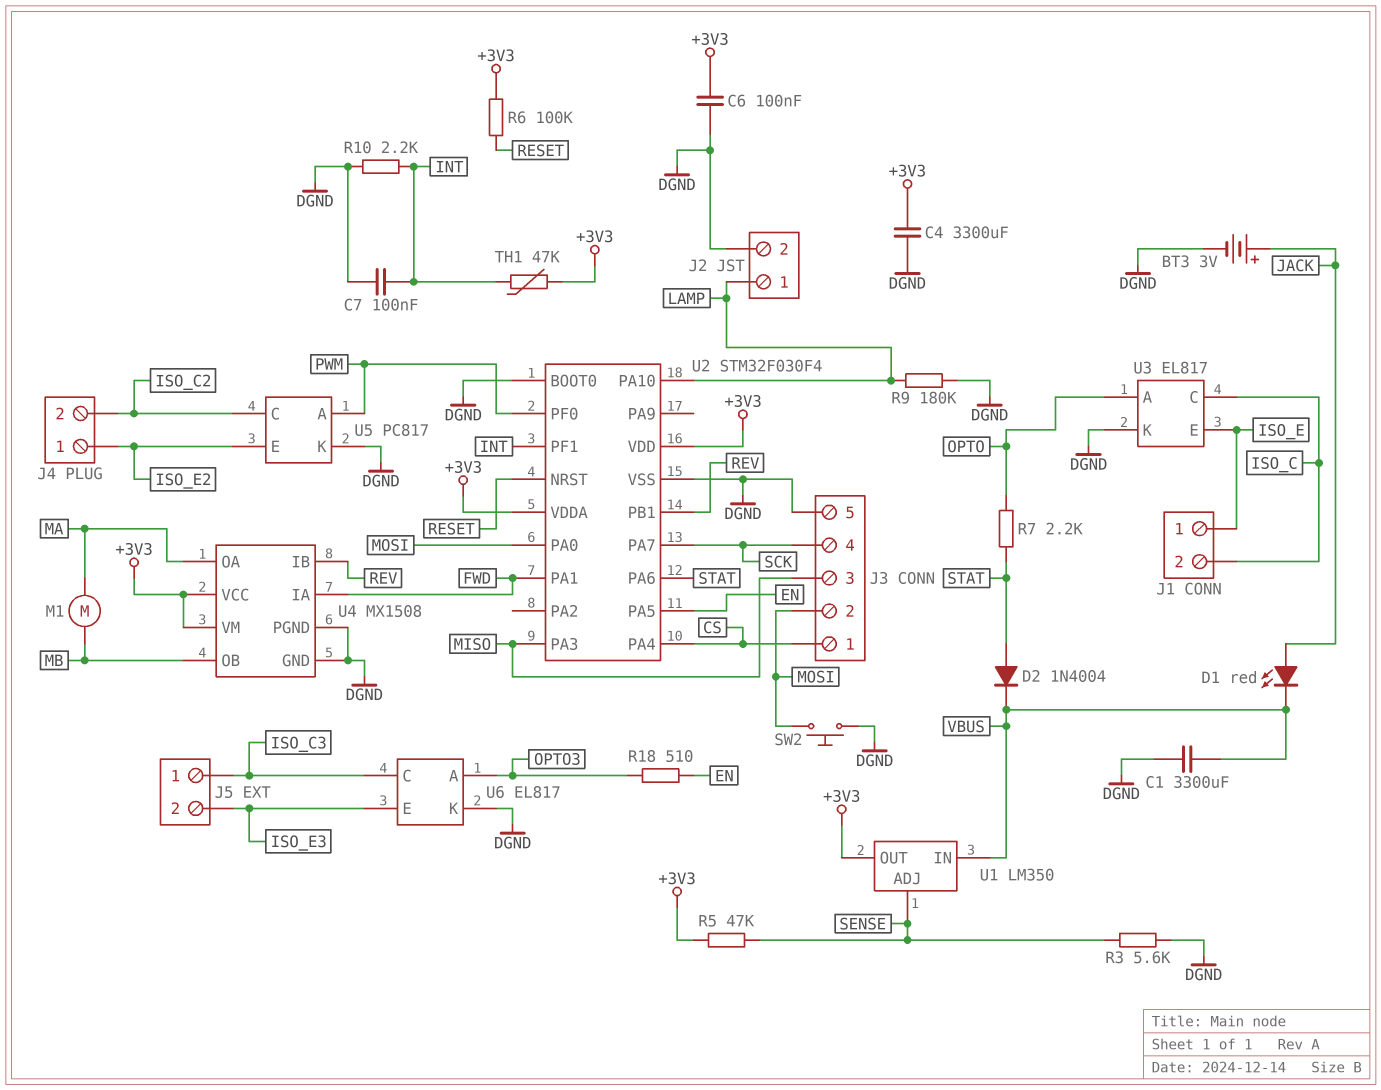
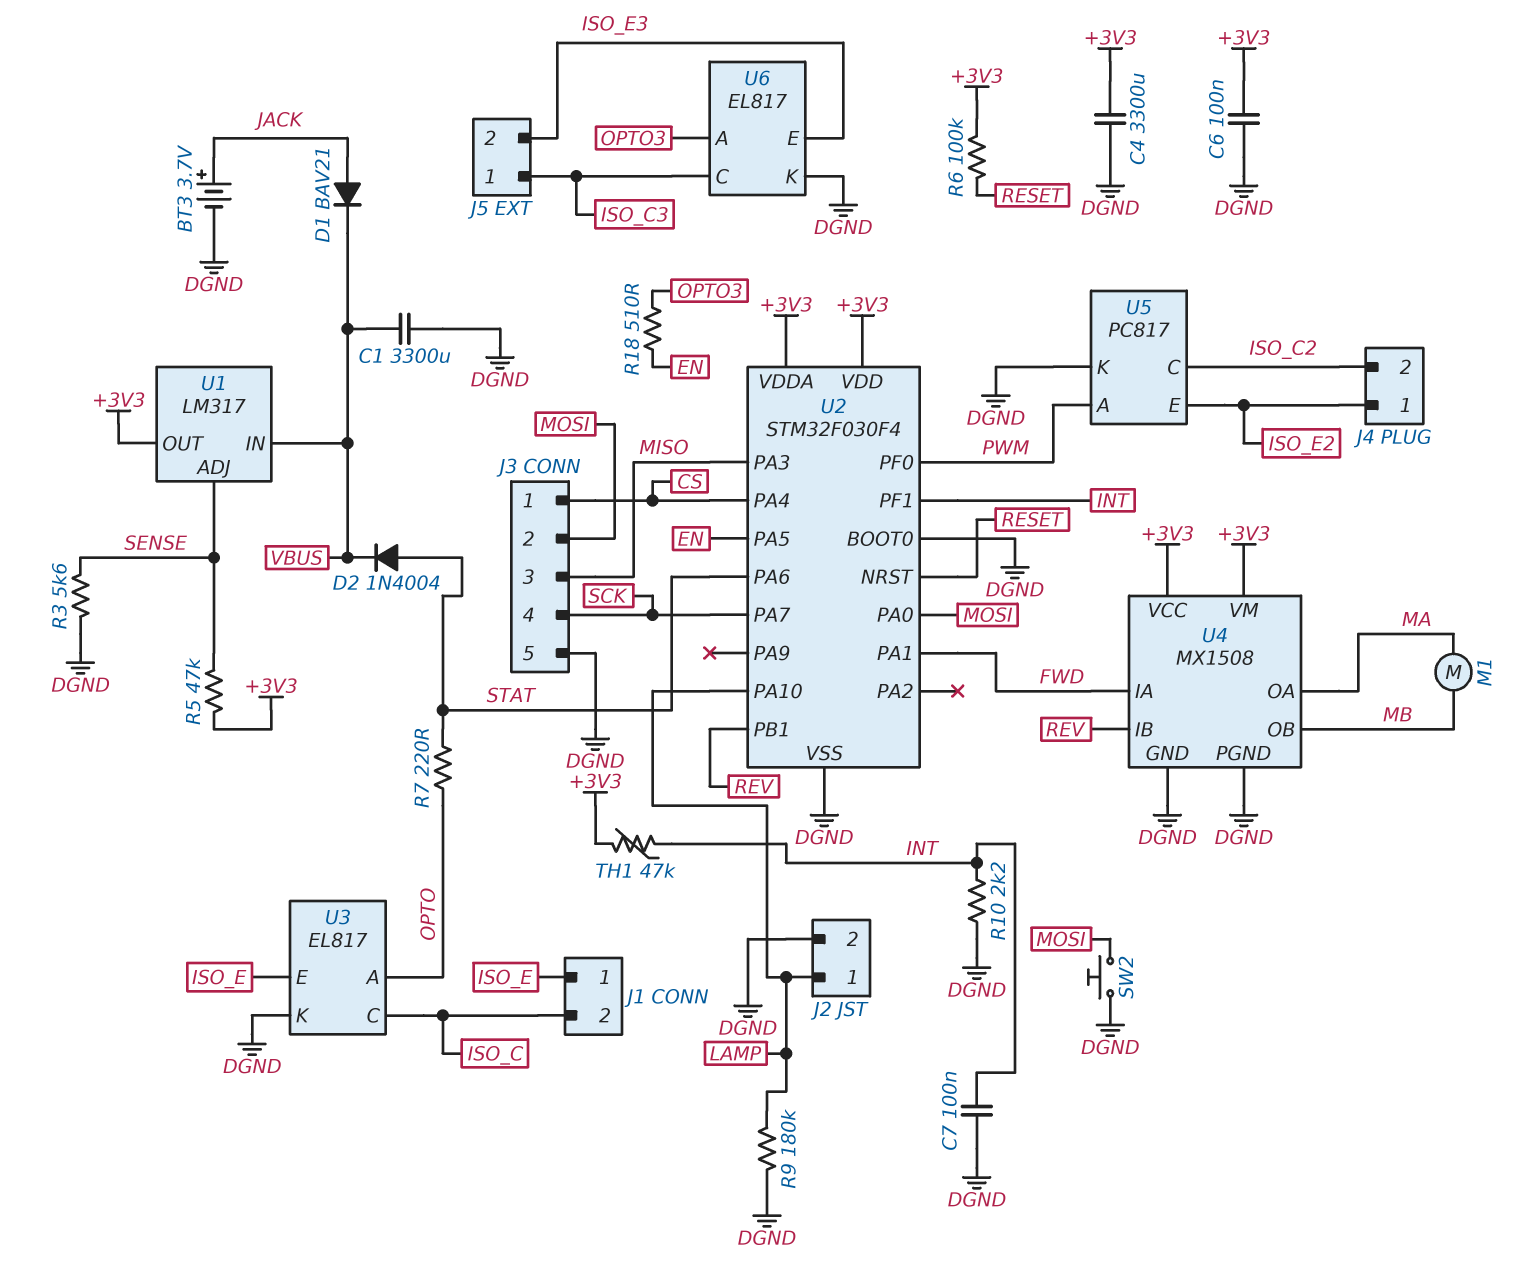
BT3: 3V (plus JACK, minus DGND) -> 3.7V (plus JACK, minus DGND)
D1: LED red (A JACK, K VBUS) -> diode BAV21 (A JACK, K VBUS)
R7: 2.2k (OPTO, STAT) -> 220 (OPTO, STAT)
U1: LM350 -> LM317

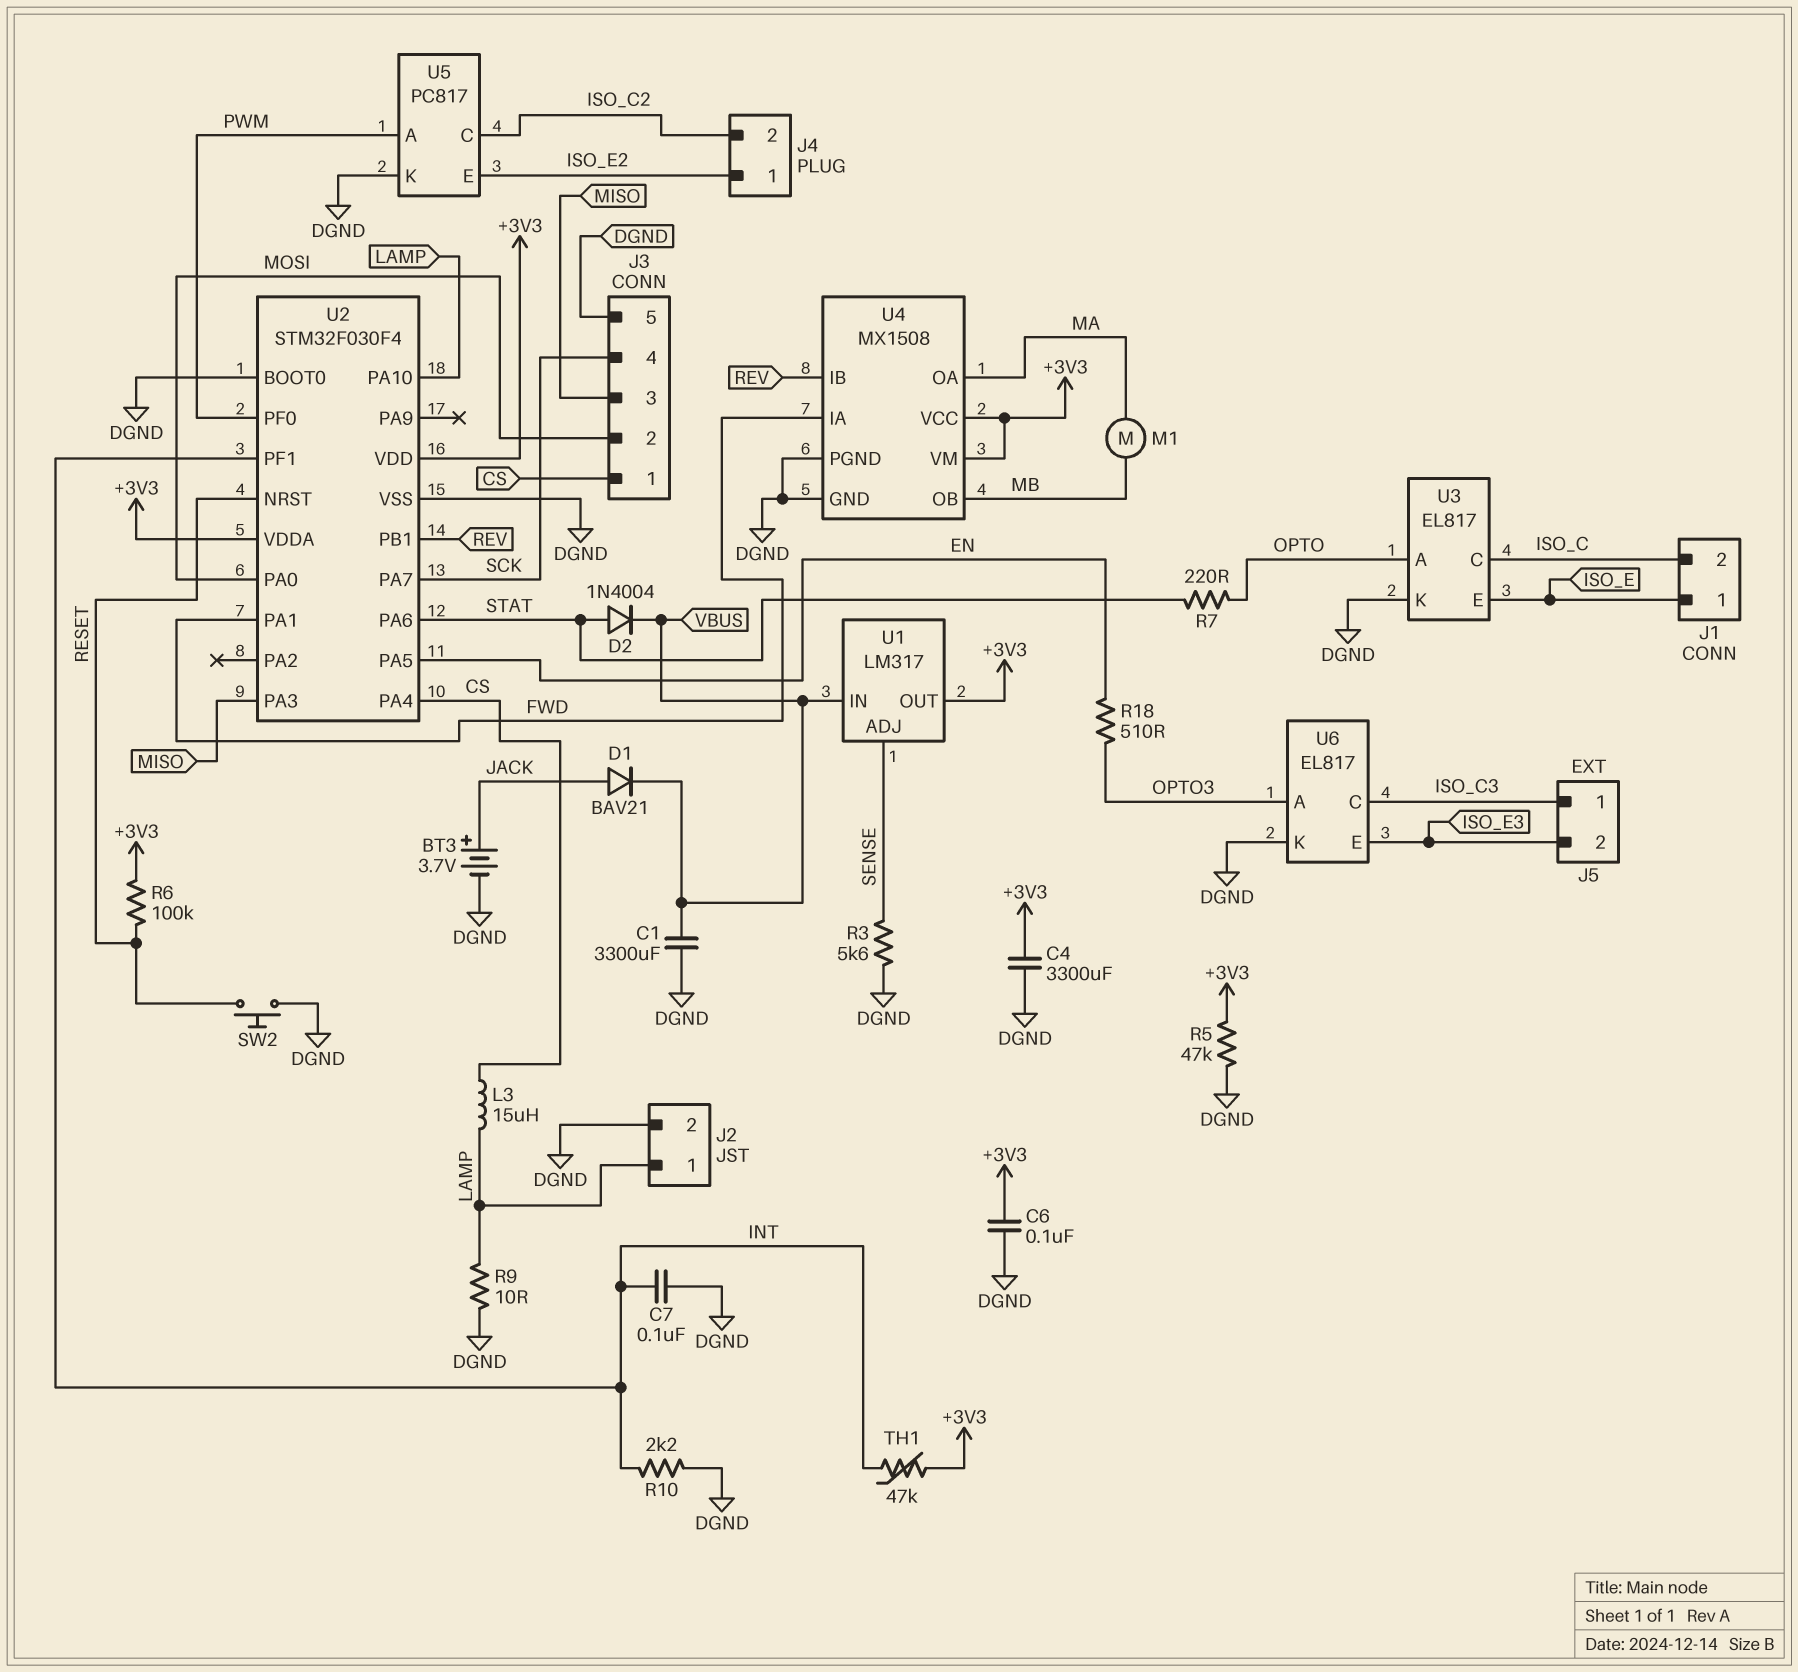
L3: none -> 15uH (CS, LAMP)
R5: 47k (+3V3, SENSE) -> 47k (+3V3, DGND)
R9: 180k (DGND, LAMP) -> 10 (DGND, LAMP)
SW2: button (DGND, MOSI) -> button (DGND, RESET)

